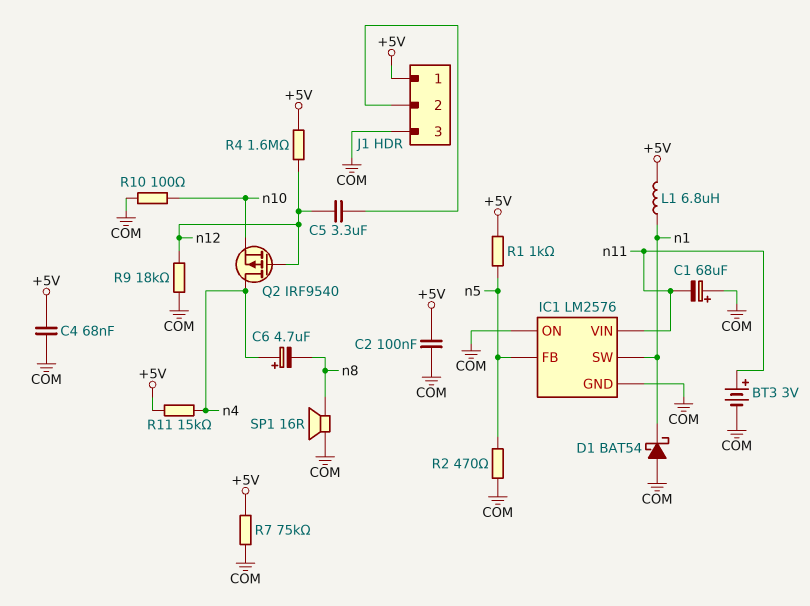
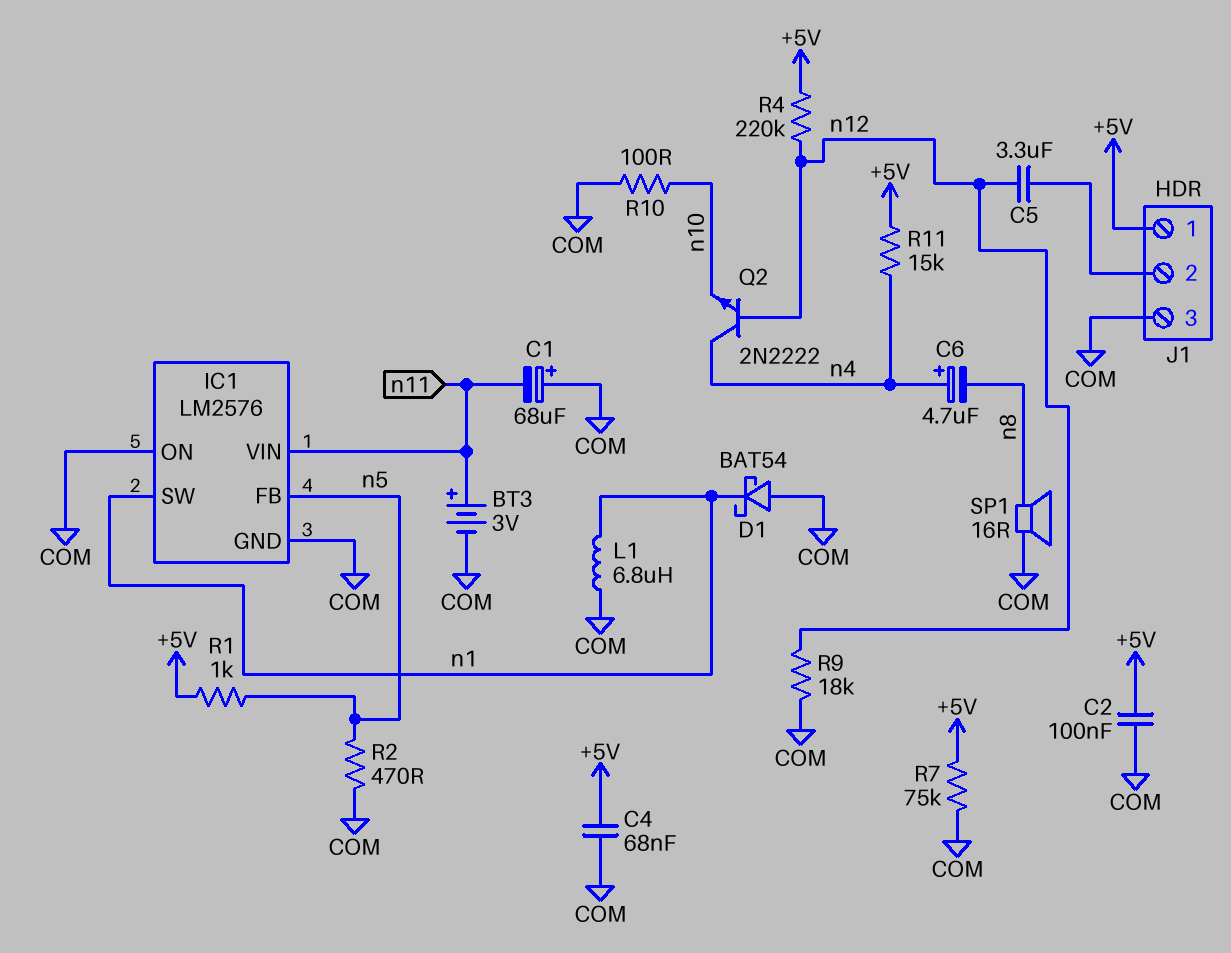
L1: 6.8uH (+5V, n1) -> 6.8uH (COM, n1)
Q2: PMOS IRF9540 (G n12, D n4, S n10) -> NPN 2N2222 (B n12, C n4, E n10)
R4: 1.6M (+5V, n12) -> 220k (+5V, n12)

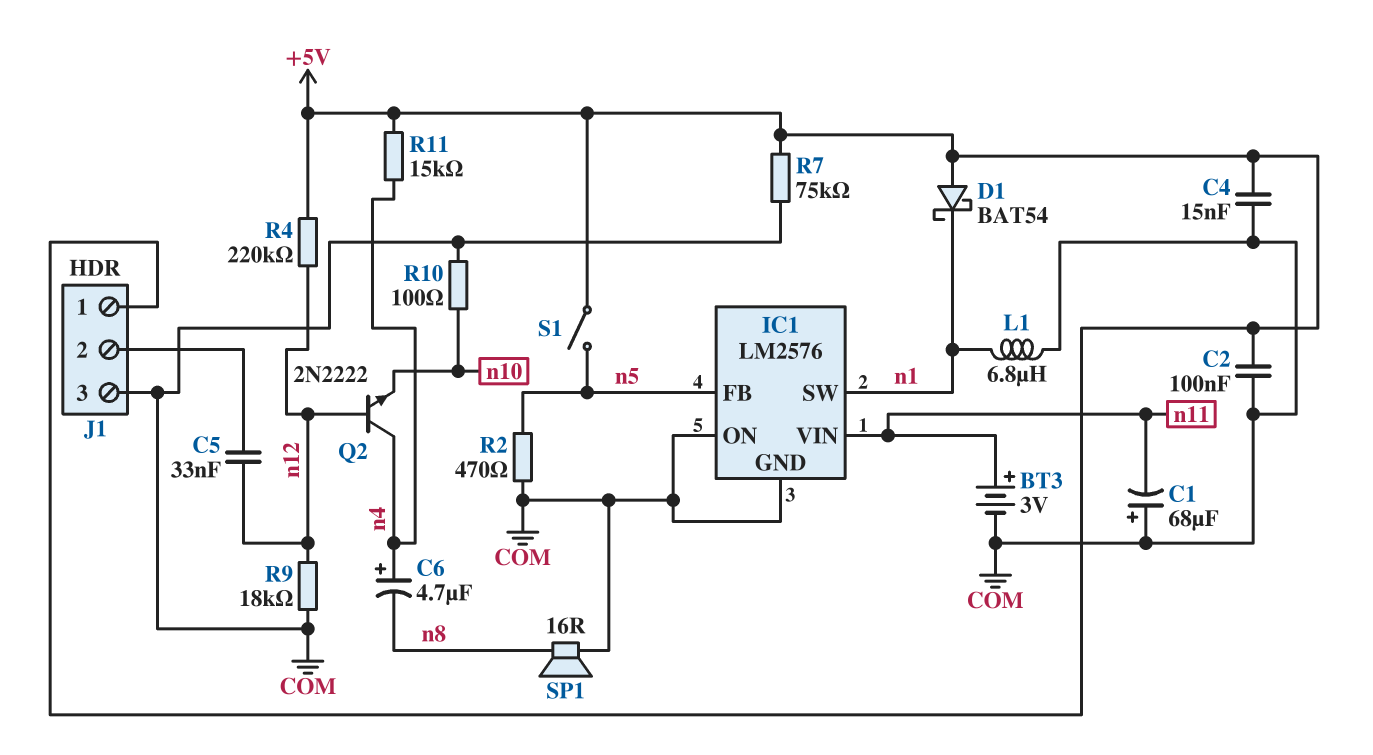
C4: 68nF (+5V, COM) -> 15nF (+5V, COM)
C5: 3.3uF (J1/2, n12) -> 33nF (J1/2, n12)
D1: schottky BAT54 (A COM, K n1) -> schottky BAT54 (A +5V, K n1)
R1: 1k (+5V, n5) -> none
S1: none -> switch (+5V, n5)

